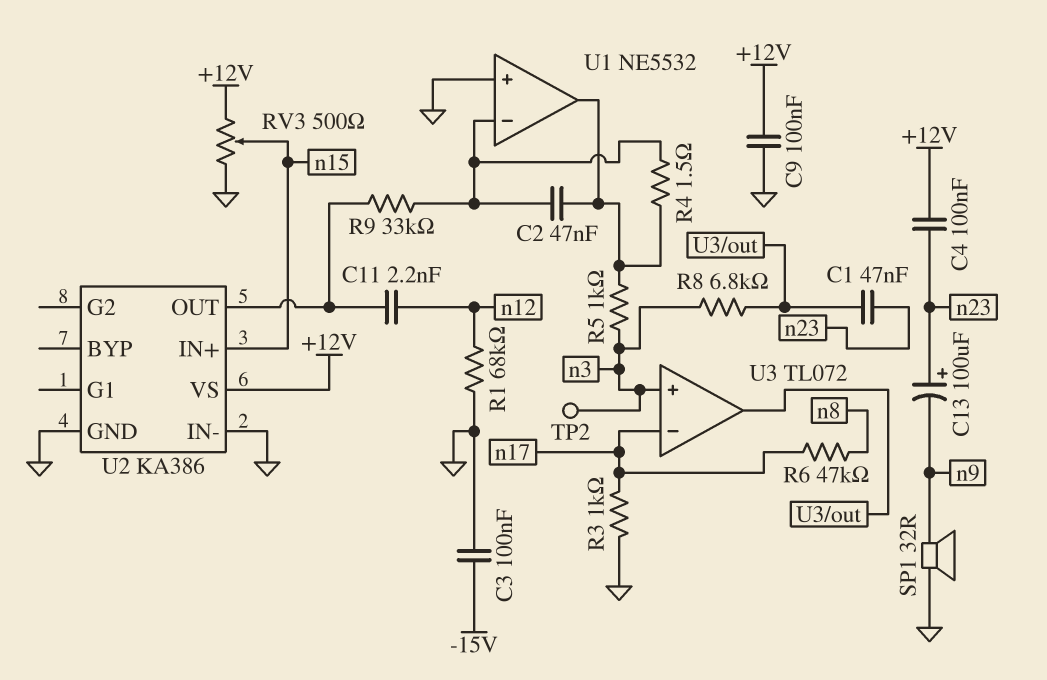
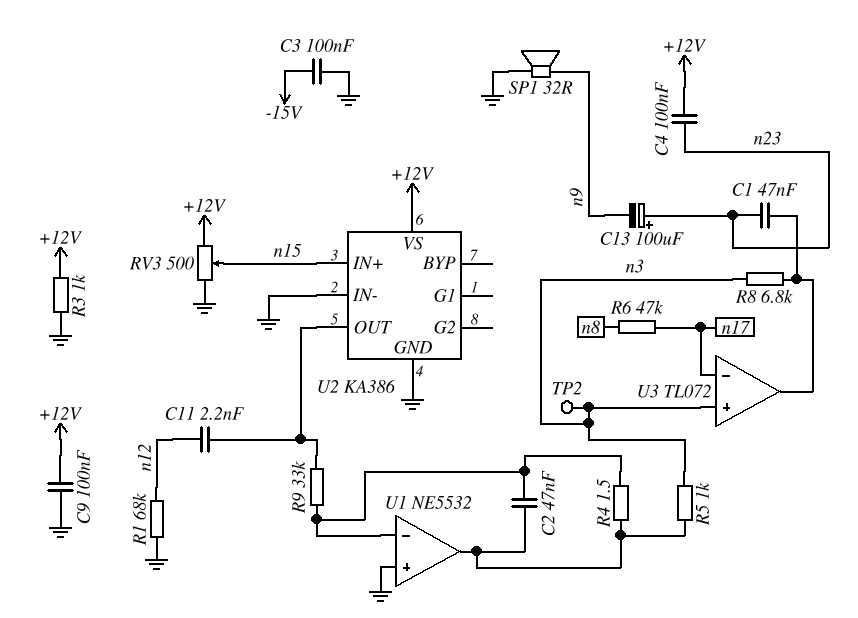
R3: 1k (GND, n17) -> 1k (+12V, GND)

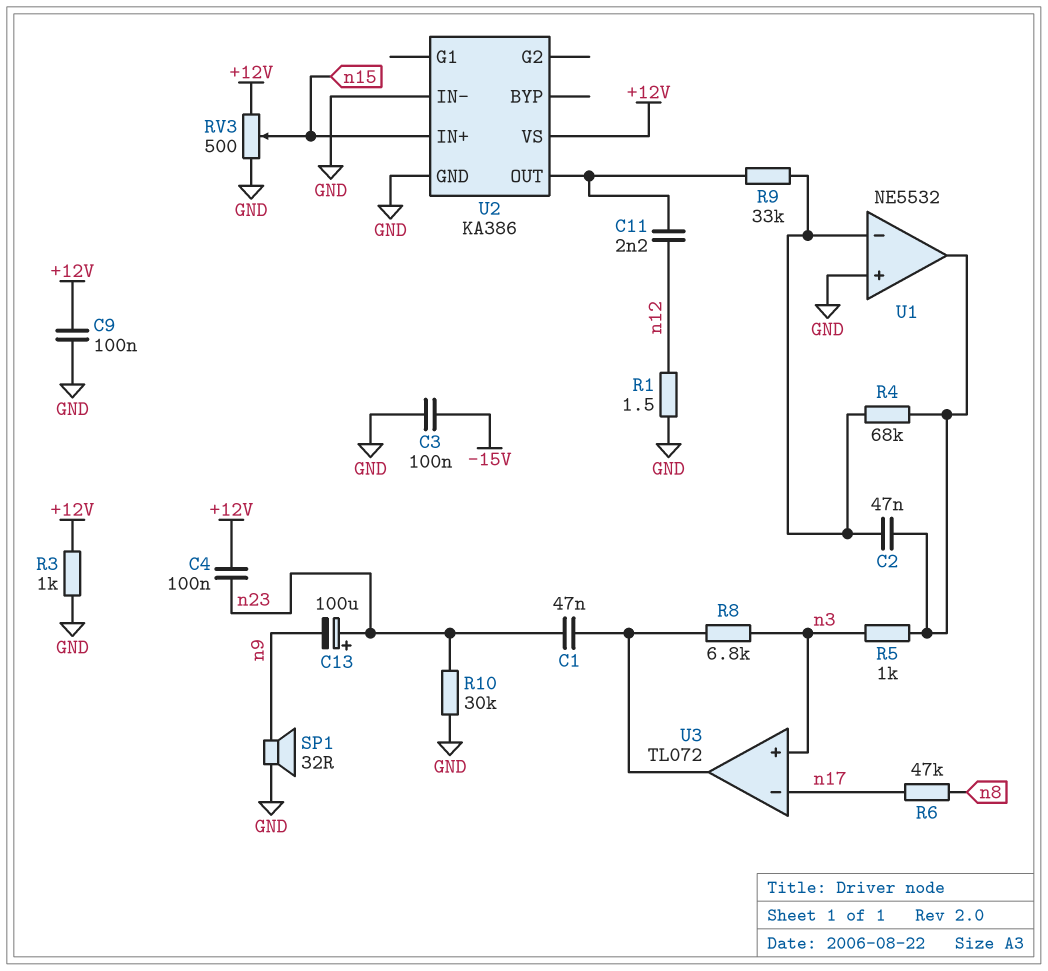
R1: 68k (GND, n12) -> 1.5 (GND, n12)
R4: 1.5 (U1/in-, U1/out) -> 68k (U1/in-, U1/out)
R10: none -> 30k (GND, n23)
TP2: test point (n3) -> none

